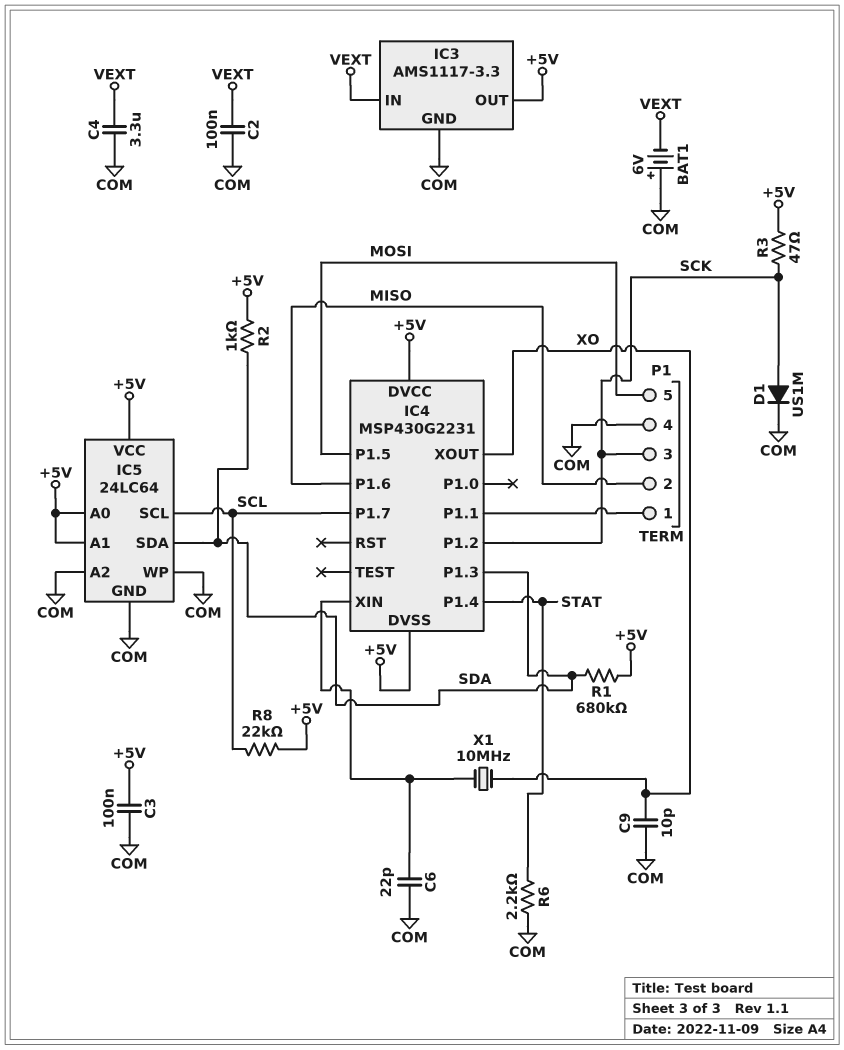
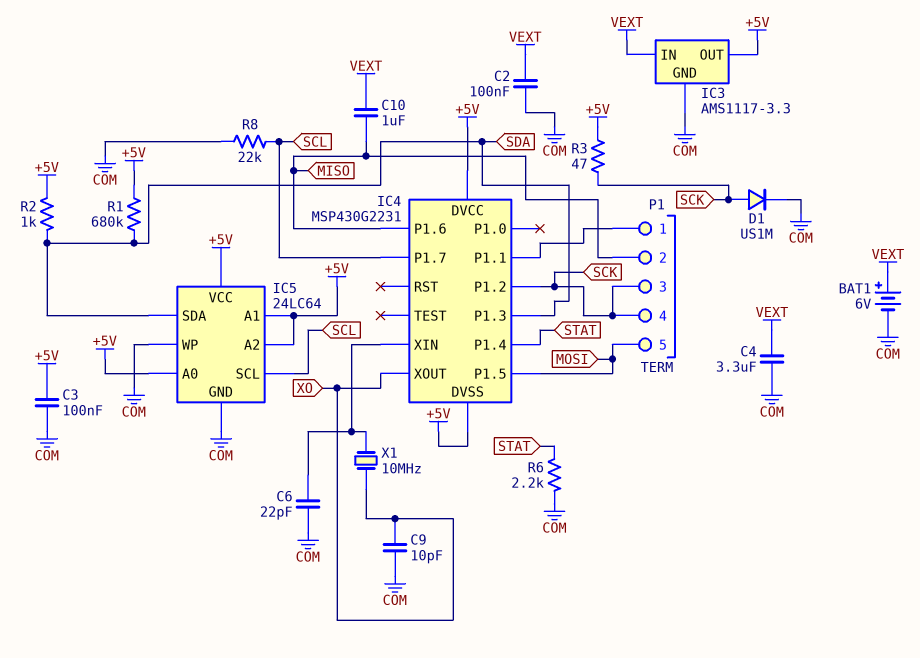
BAT1: 6V (plus COM, minus VEXT) -> 6V (plus VEXT, minus COM)
C10: none -> 1uF (MISO, VEXT)
IC5 pin A2: COM -> +5V
P1 pin 4: COM -> SCK
R8: 22k (+5V, SCL) -> 22k (COM, SCL)

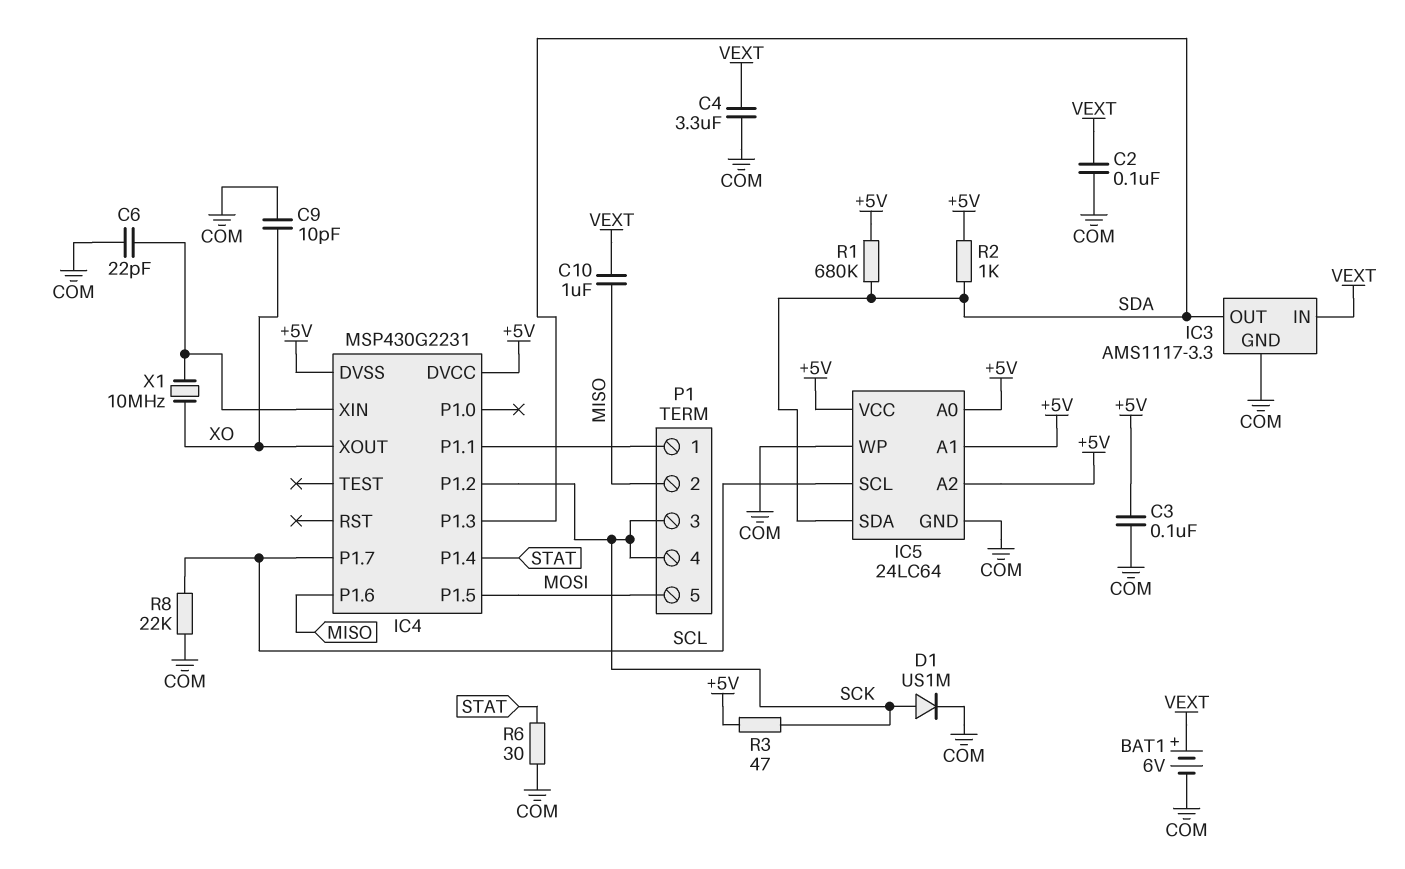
IC3 pin OUT: +5V -> SDA
R6: 2.2k (COM, STAT) -> 30 (COM, STAT)

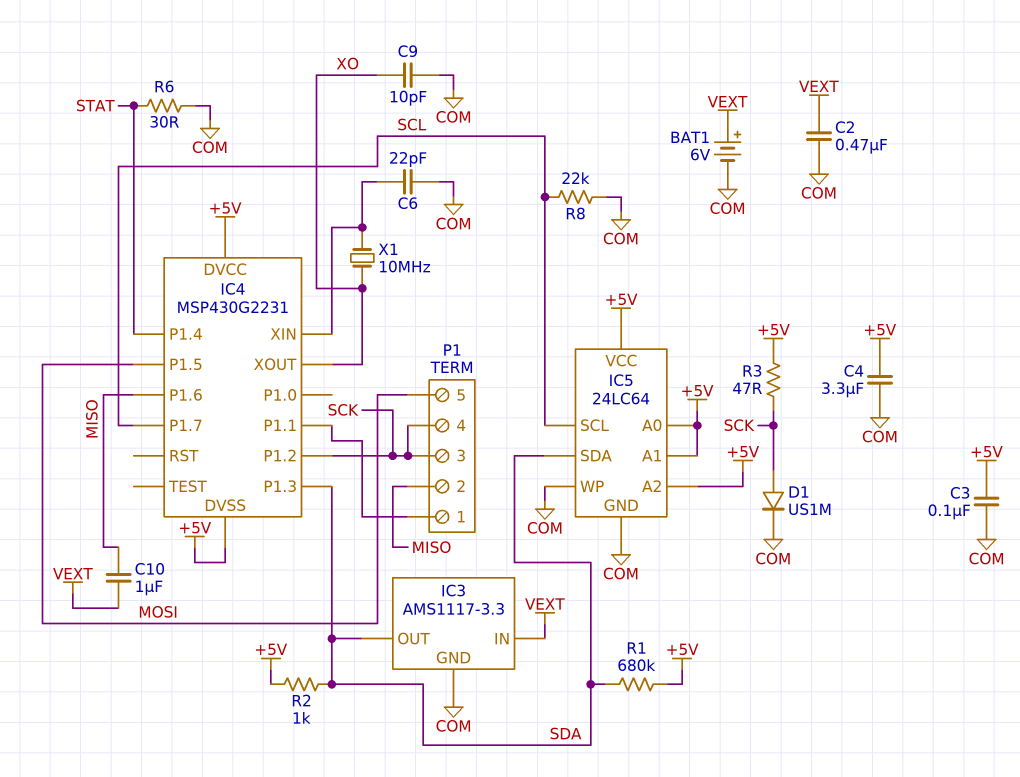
C2: 100nF (COM, VEXT) -> 470nF (COM, VEXT)
C4: 3.3uF (COM, VEXT) -> 3.3uF (+5V, COM)

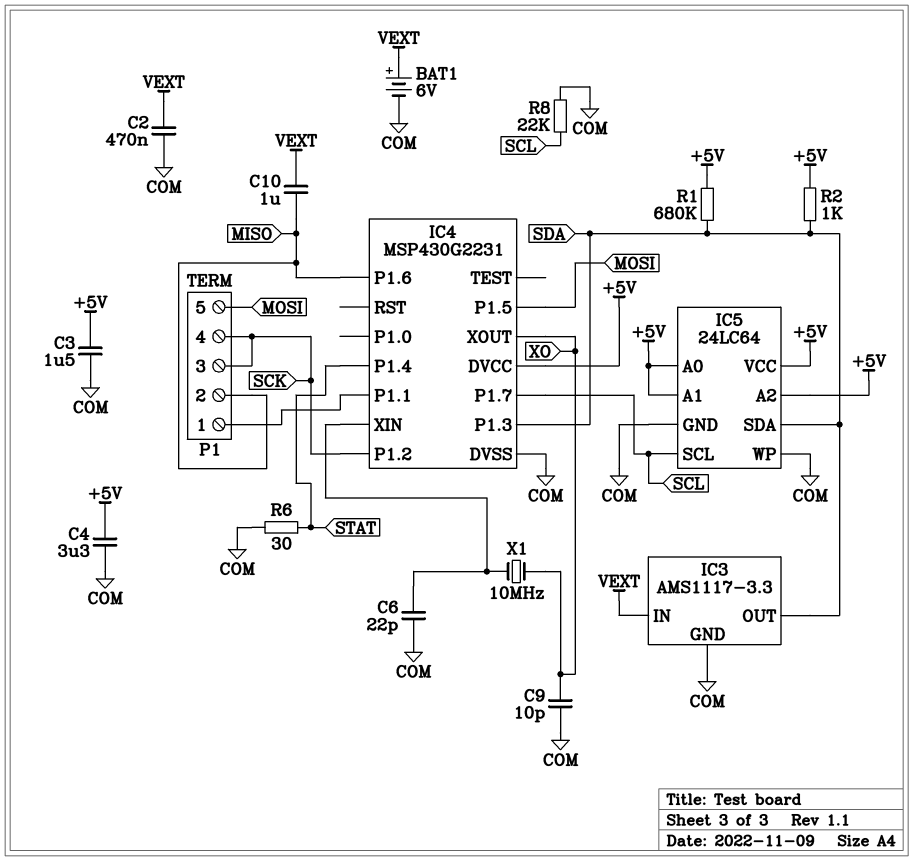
C3: 100nF (+5V, COM) -> 1.5uF (+5V, COM)
D1: diode US1M (A SCK, K COM) -> none
IC4 pin DVSS: +5V -> COM
R3: 47 (+5V, SCK) -> none

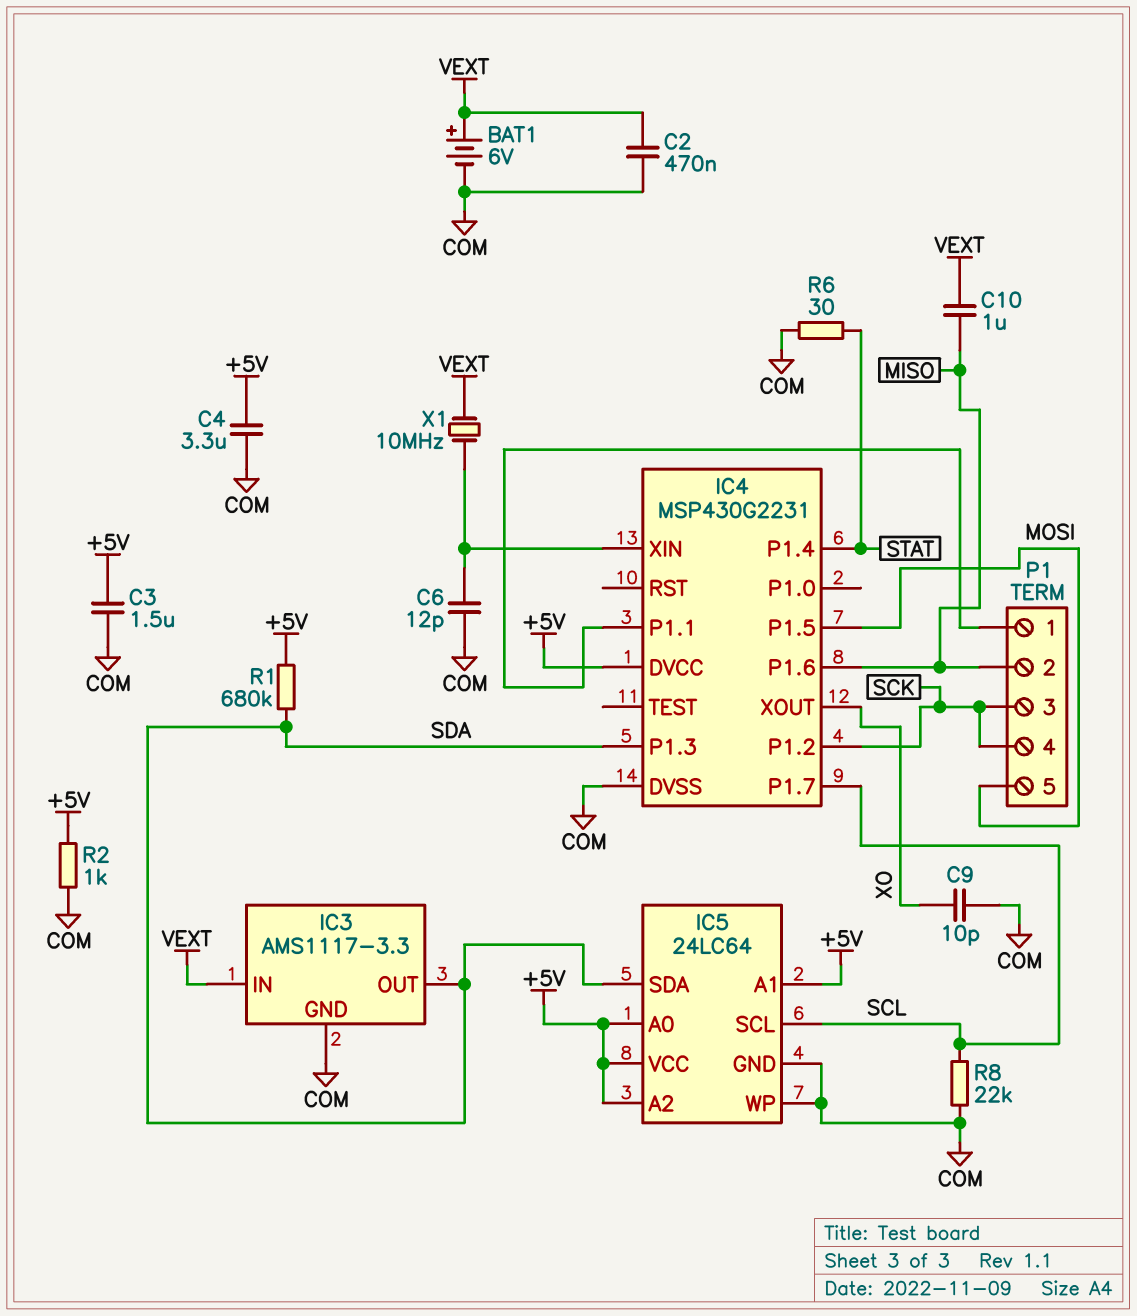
C6: 22pF (COM, IC4/XIN) -> 12pF (COM, IC4/XIN)
R2: 1k (+5V, SDA) -> 1k (+5V, COM)
X1: 10MHz (IC4/XIN, XO) -> 10MHz (IC4/XIN, VEXT)

